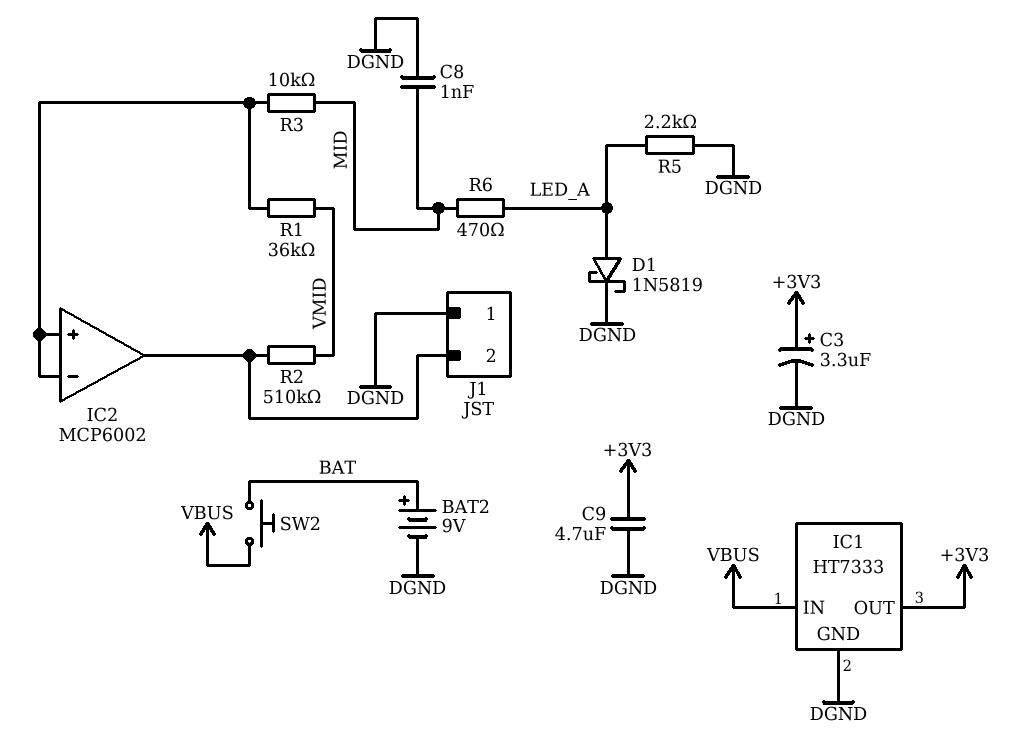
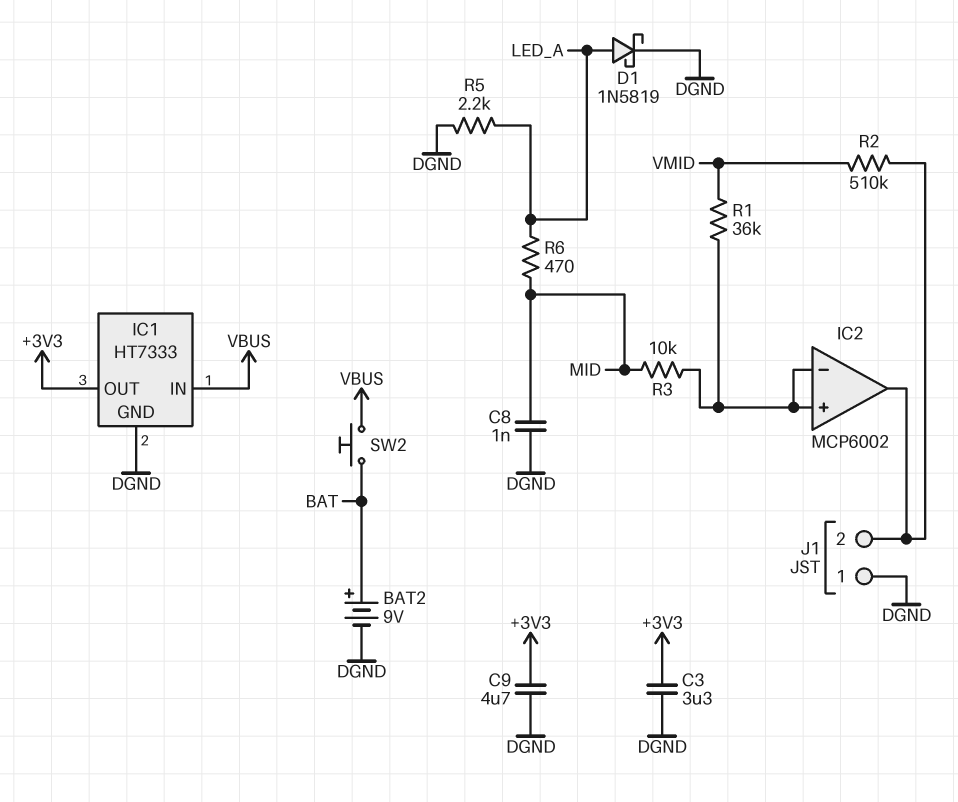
C3: 3.3uF (plus +3V3, minus DGND) -> 3.3uF (+3V3, DGND)

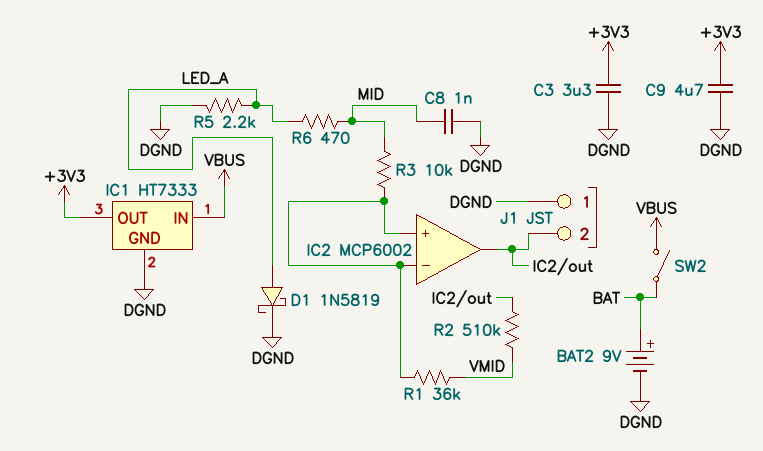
SW2: button (BAT, VBUS) -> switch (BAT, VBUS)

